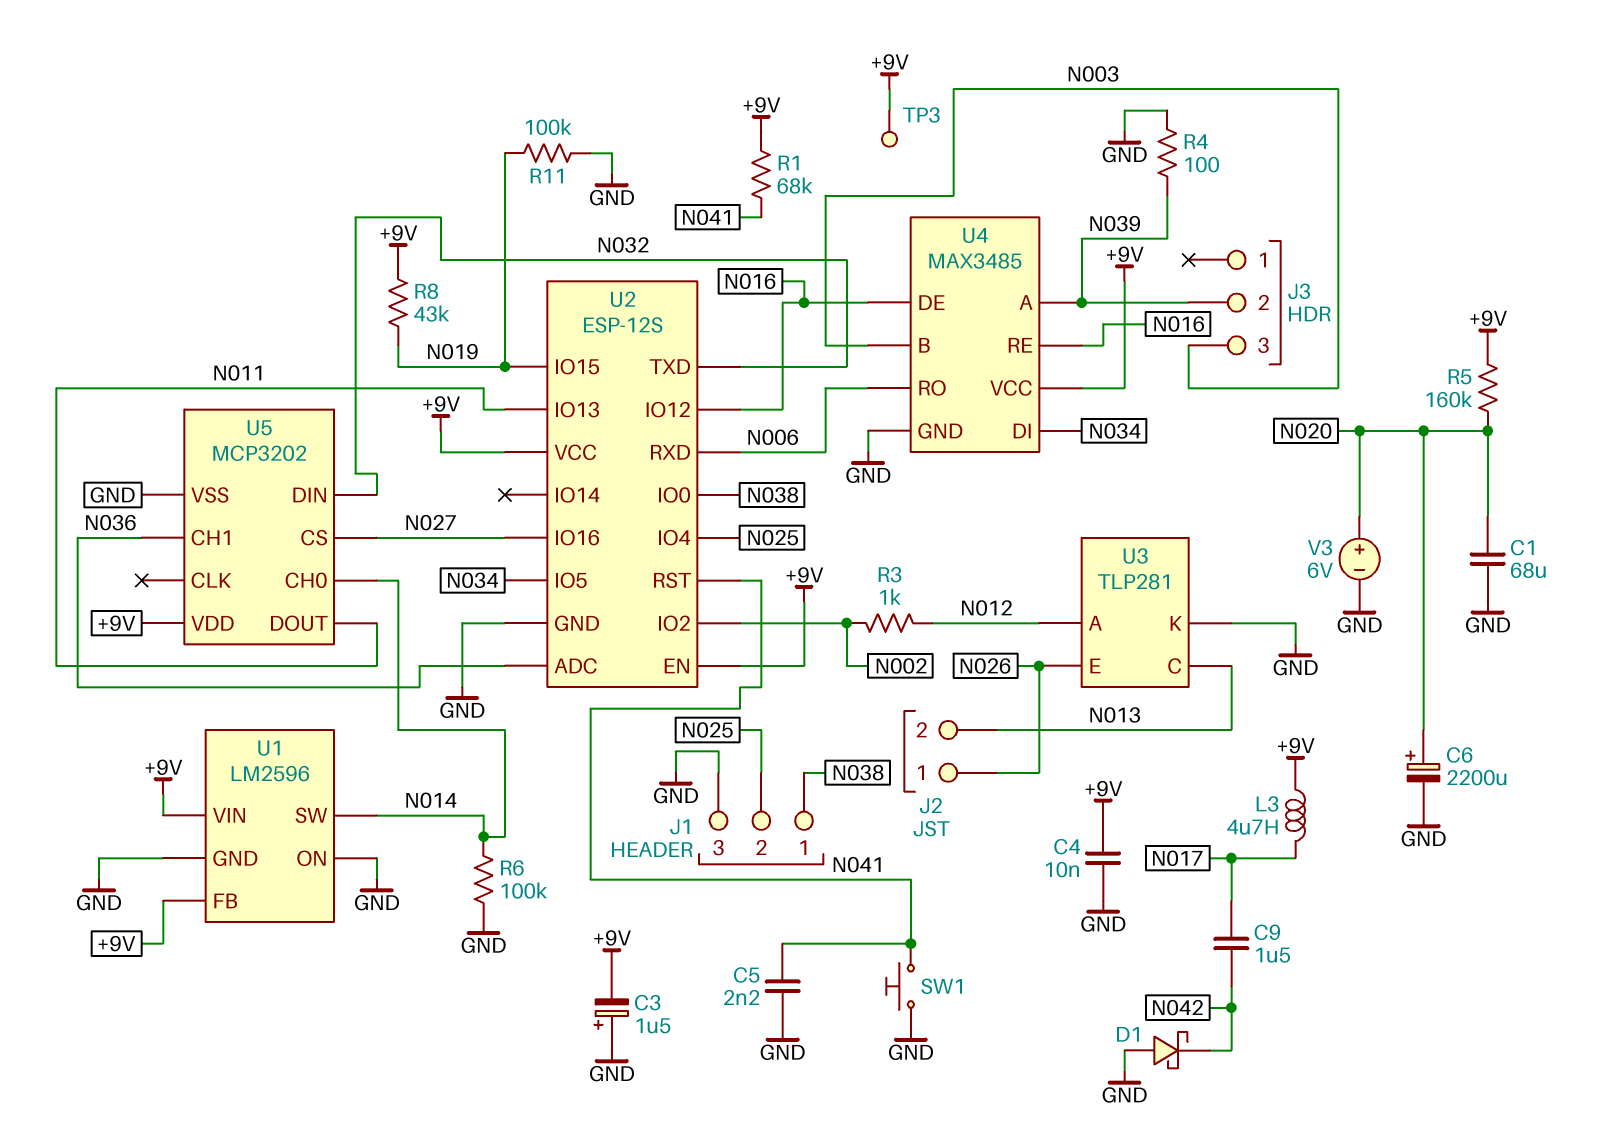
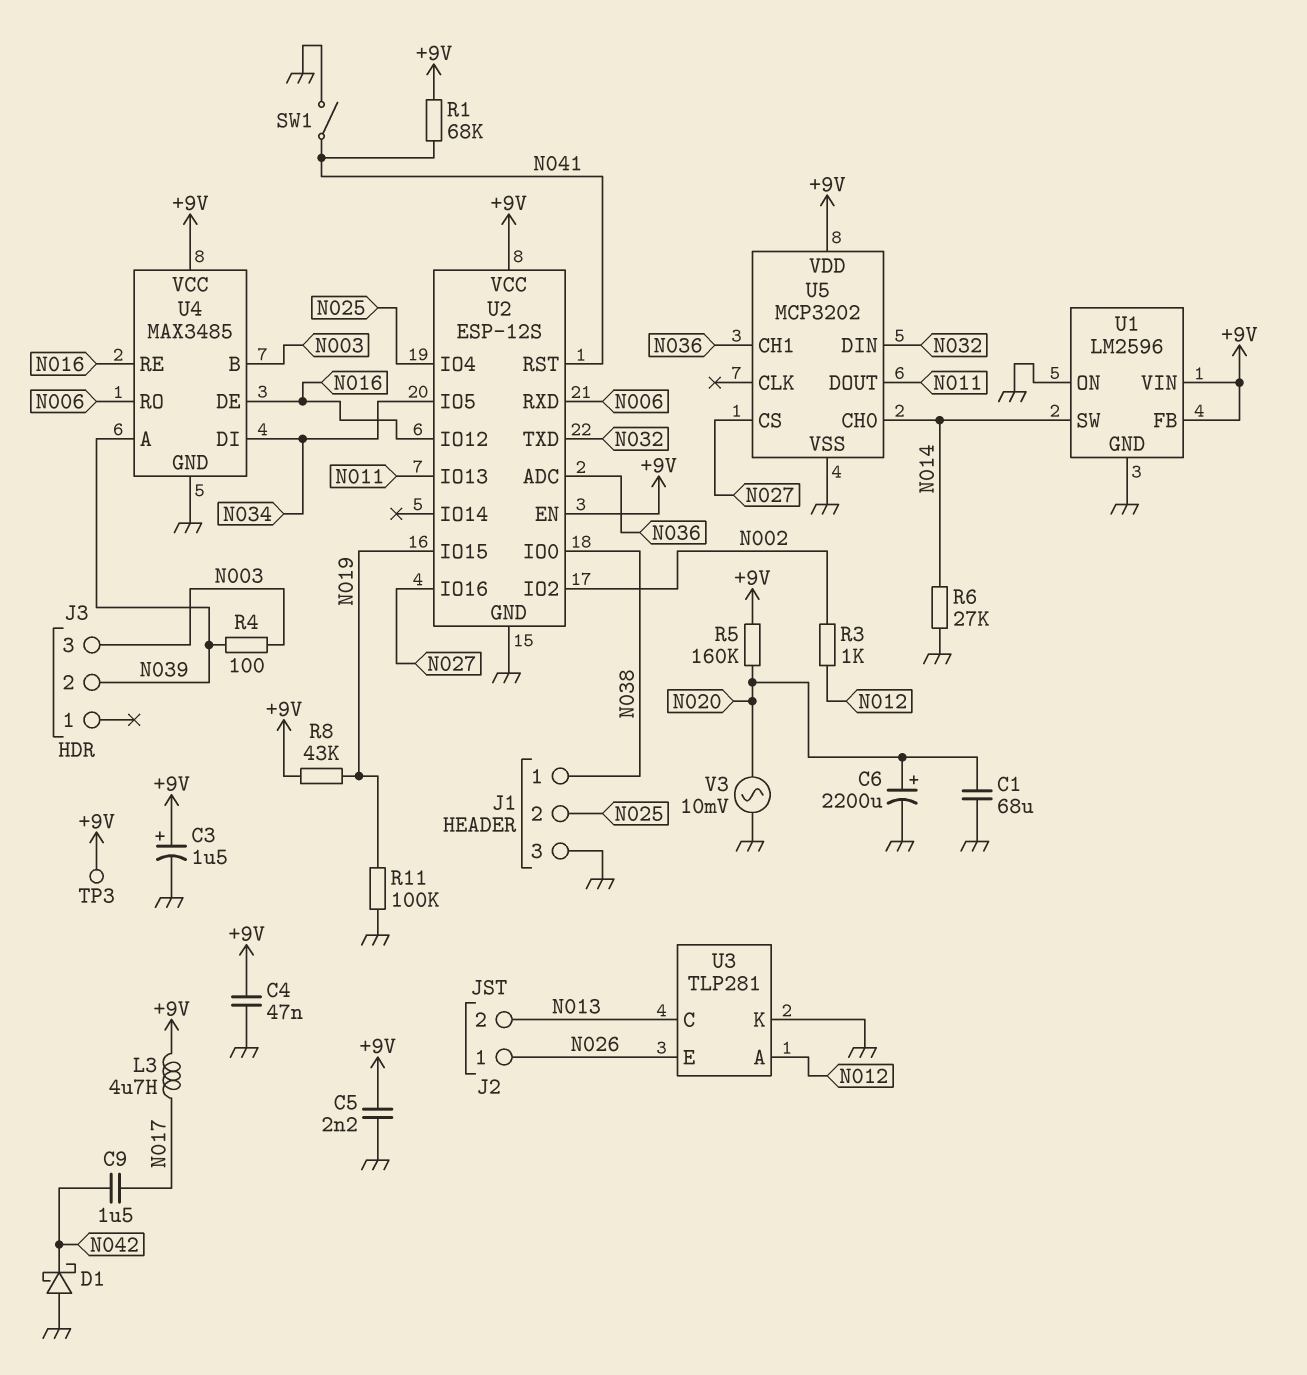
C3: 1.5uF (plus GND, minus +9V) -> 1.5uF (plus +9V, minus GND)
C4: 10nF (+9V, GND) -> 47nF (+9V, GND)
C5: 2.2nF (GND, N041) -> 2.2nF (+9V, GND)
R4: 100 (GND, N039) -> 100 (N003, N039)
R6: 100k (GND, N014) -> 27k (GND, N014)
SW1: button (GND, N041) -> switch (GND, N041)
V3: 6V (plus N020, minus GND) -> AC 10mV (GND, N020)

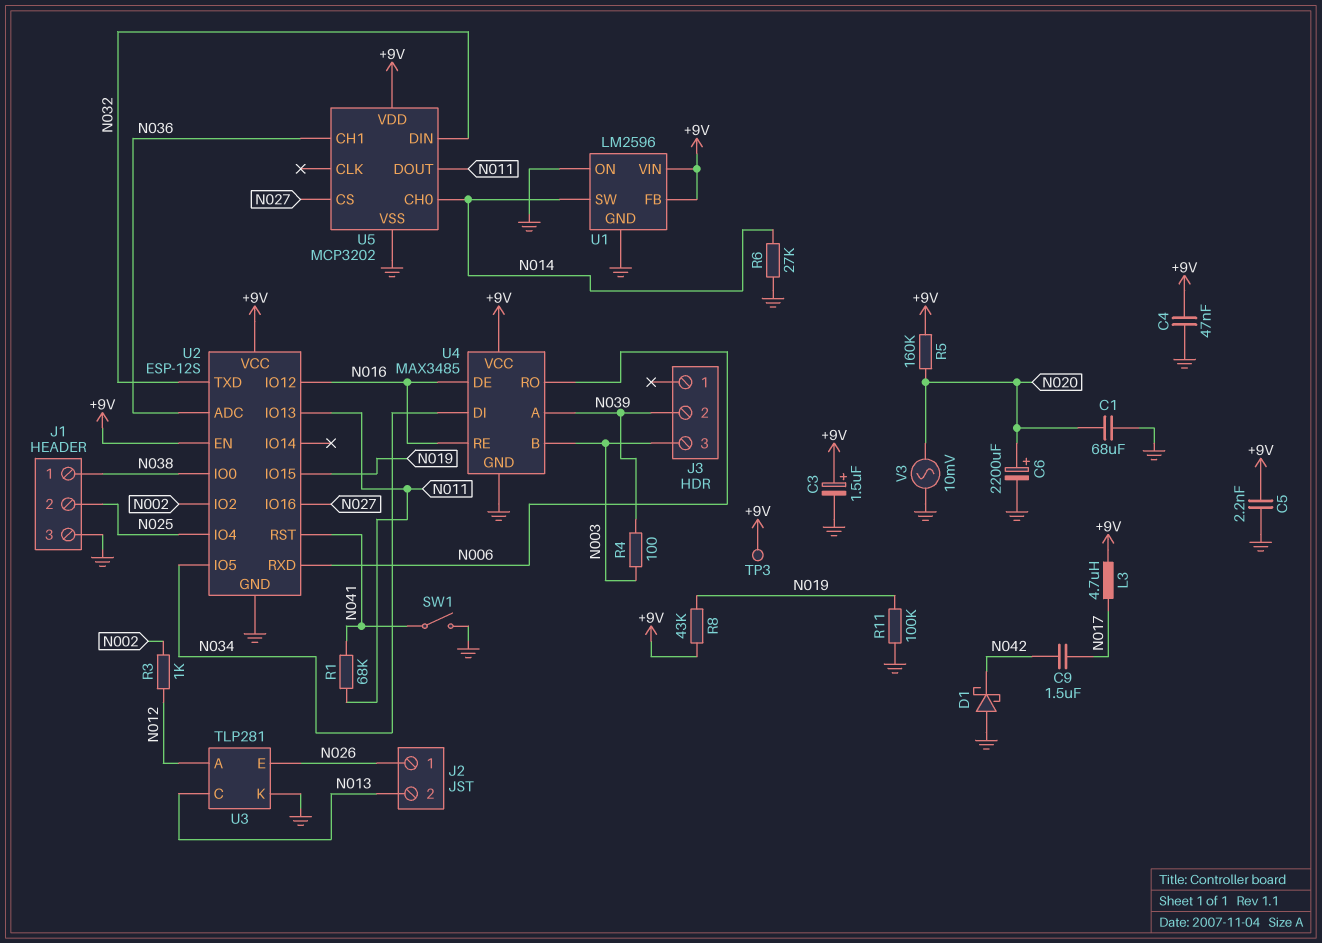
R1: 68k (+9V, N041) -> 68k (N011, N041)

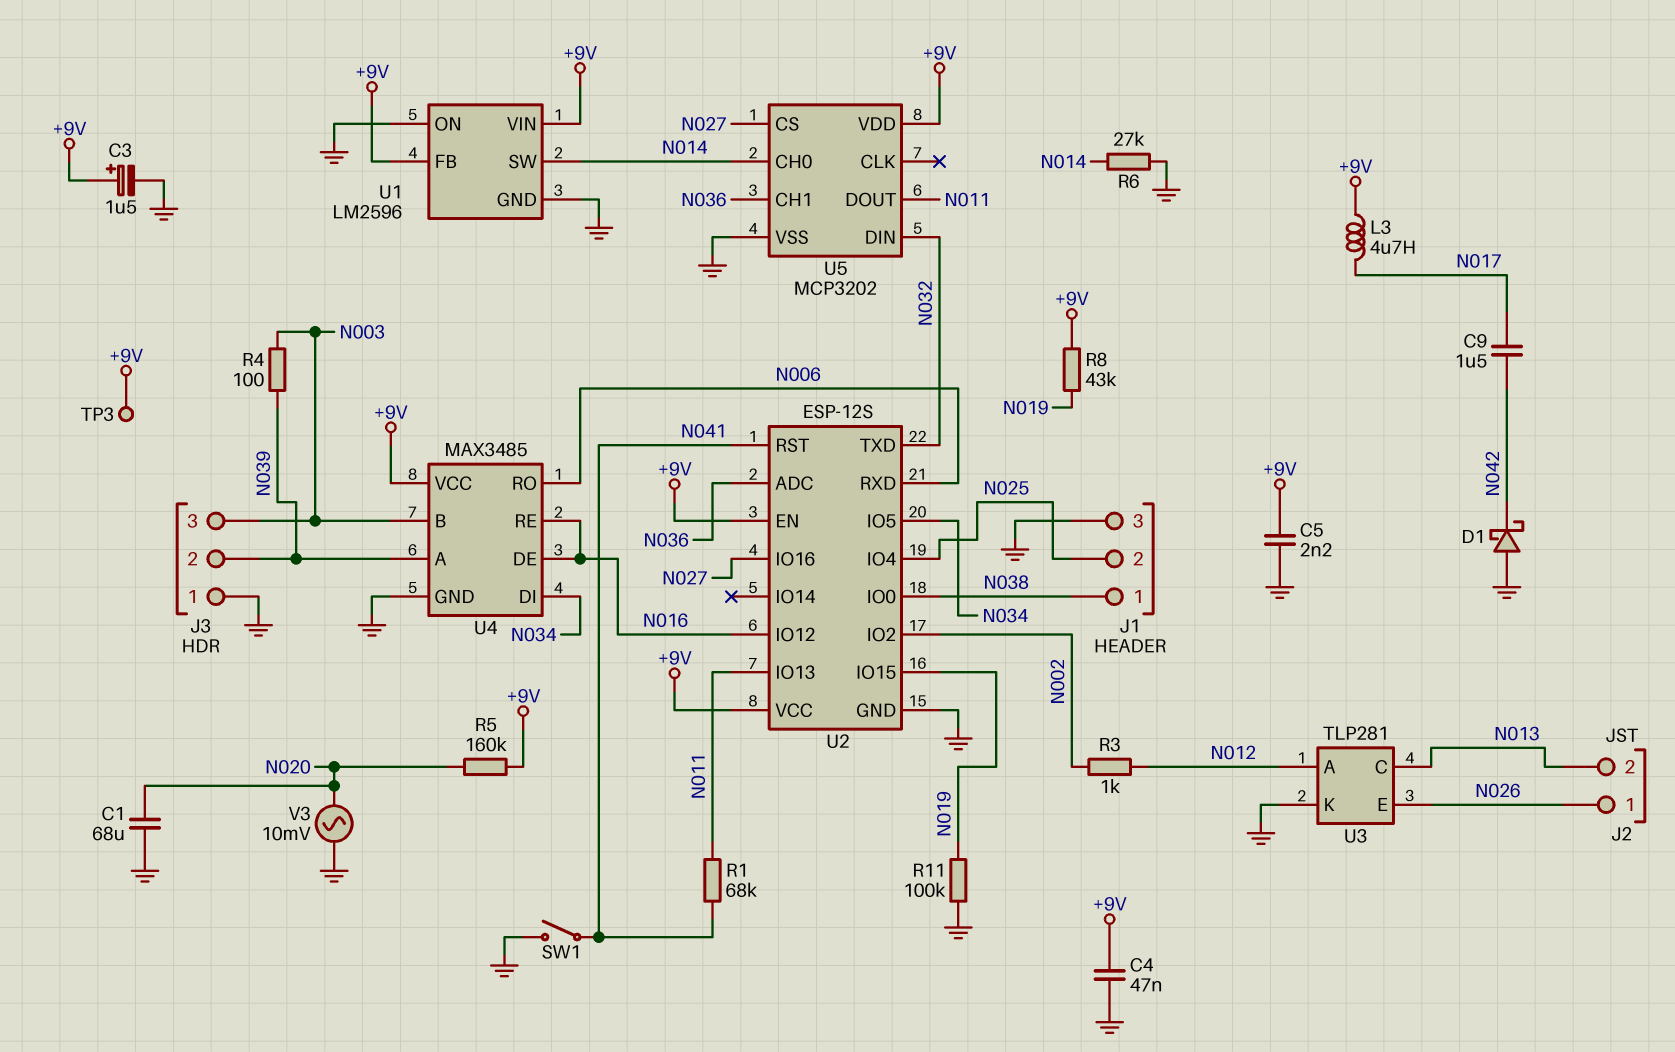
C6: 2200uF (plus N020, minus GND) -> none
J3 pin 1: none -> GND

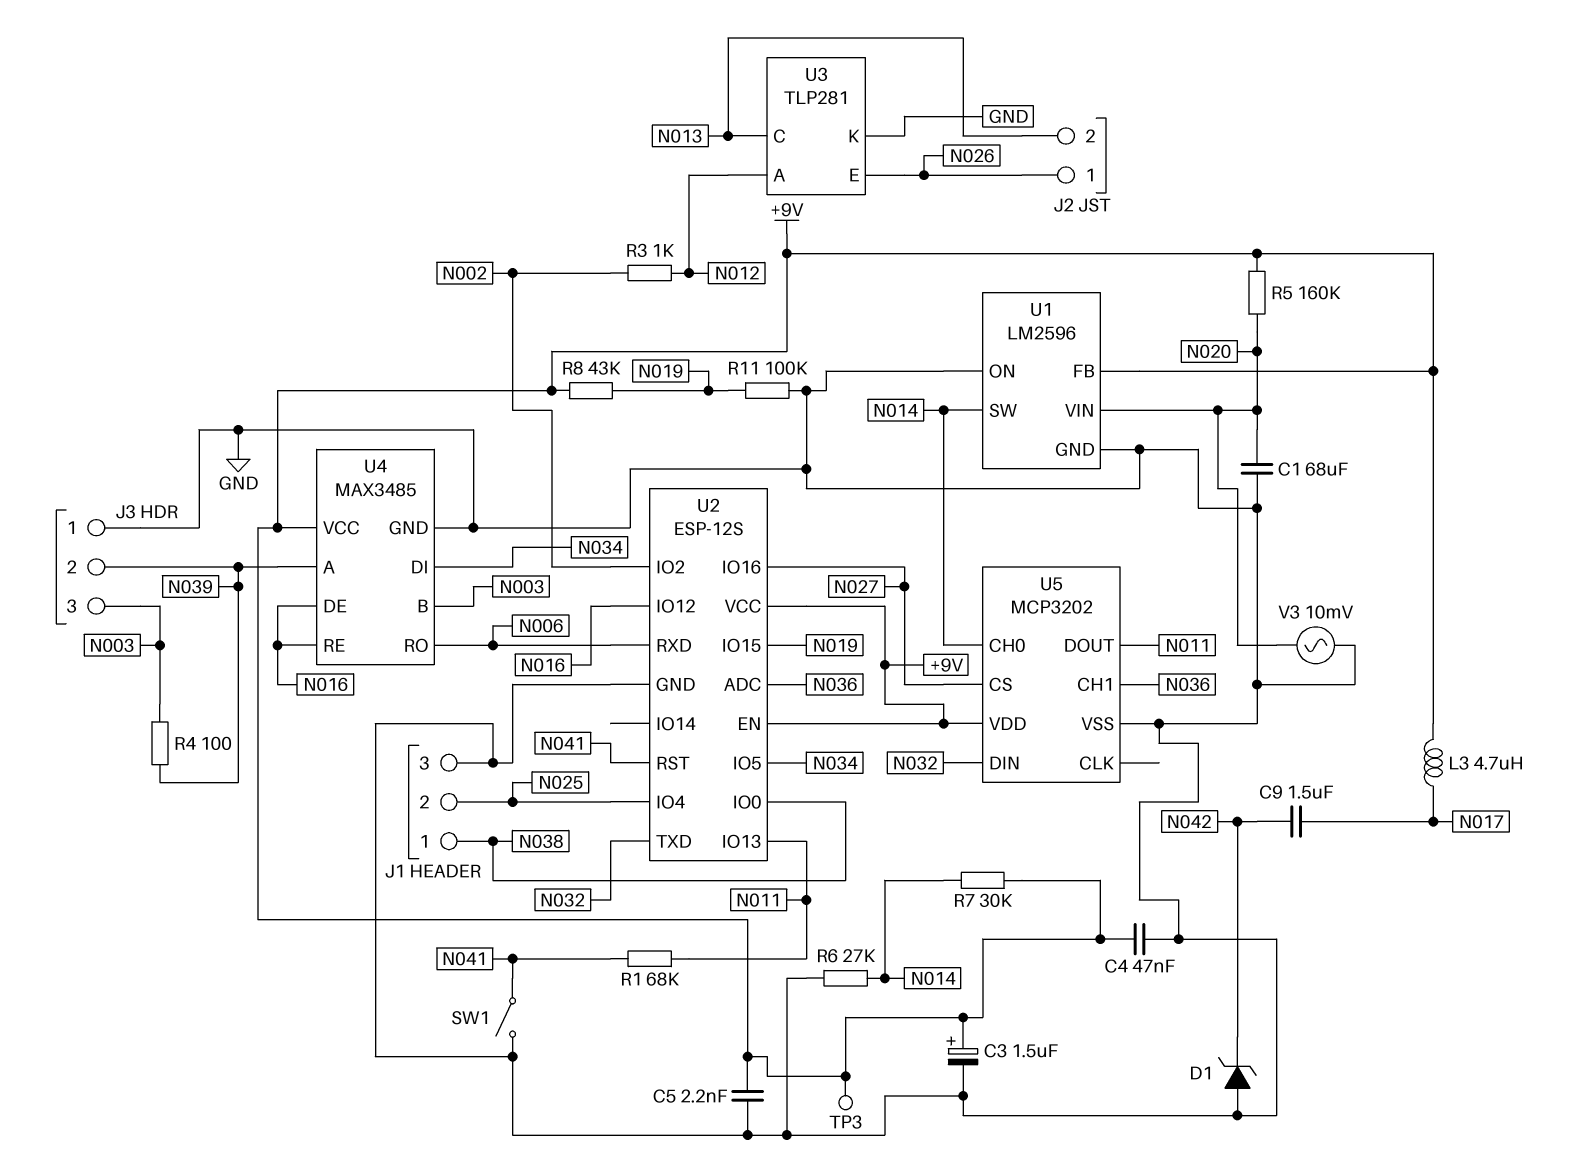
D1: schottky (A GND, K N042) -> zener (A GND, K N042)
R7: none -> 30k (+9V, N014)
U1 pin VIN: +9V -> N020

